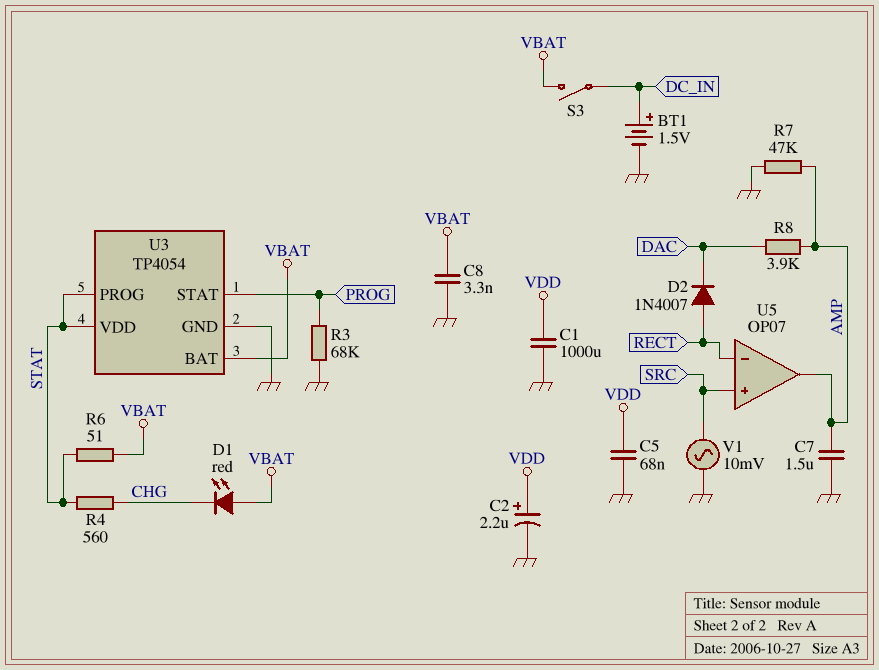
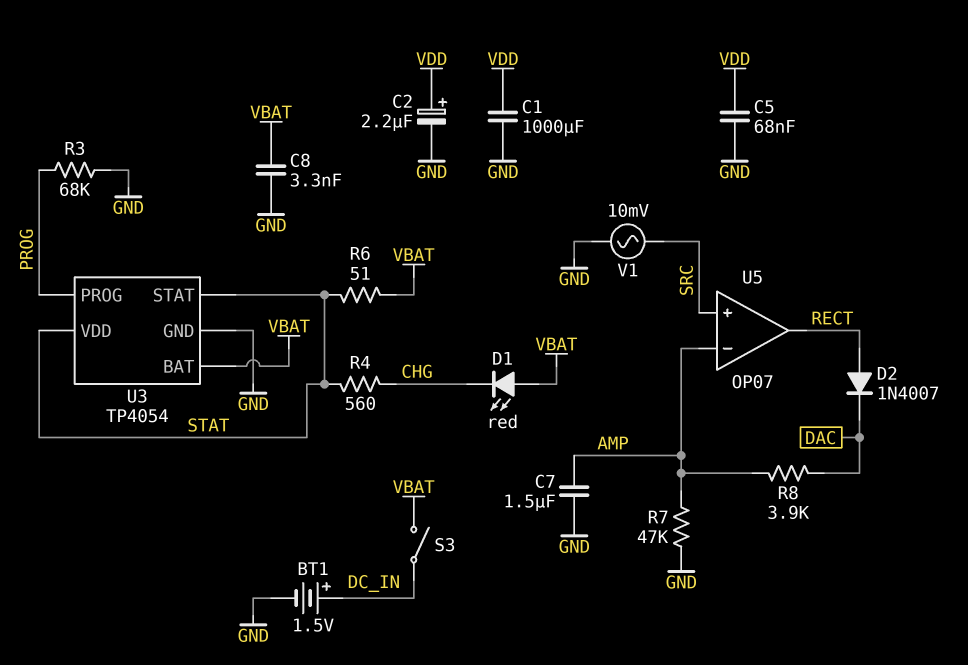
U3 pin PROG: STAT -> PROG
U3 pin STAT: PROG -> STAT
U5 pin in-: RECT -> AMP
U5 pin out: AMP -> RECT

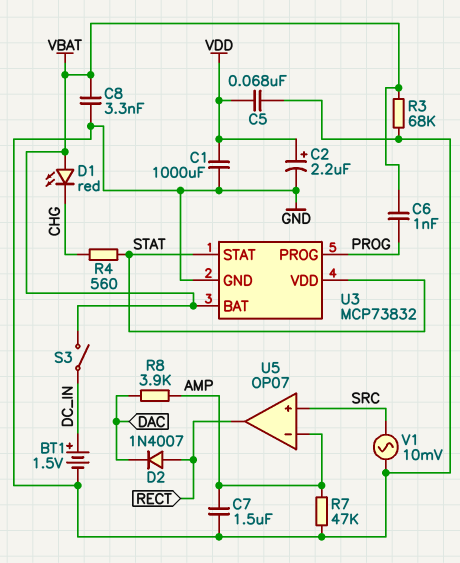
C6: none -> 1nF (PROG, VBAT)
R3: 68k (GND, PROG) -> 68k (GND, VBAT)
R6: 51 (STAT, VBAT) -> none
U3: TP4054 -> MCP73832

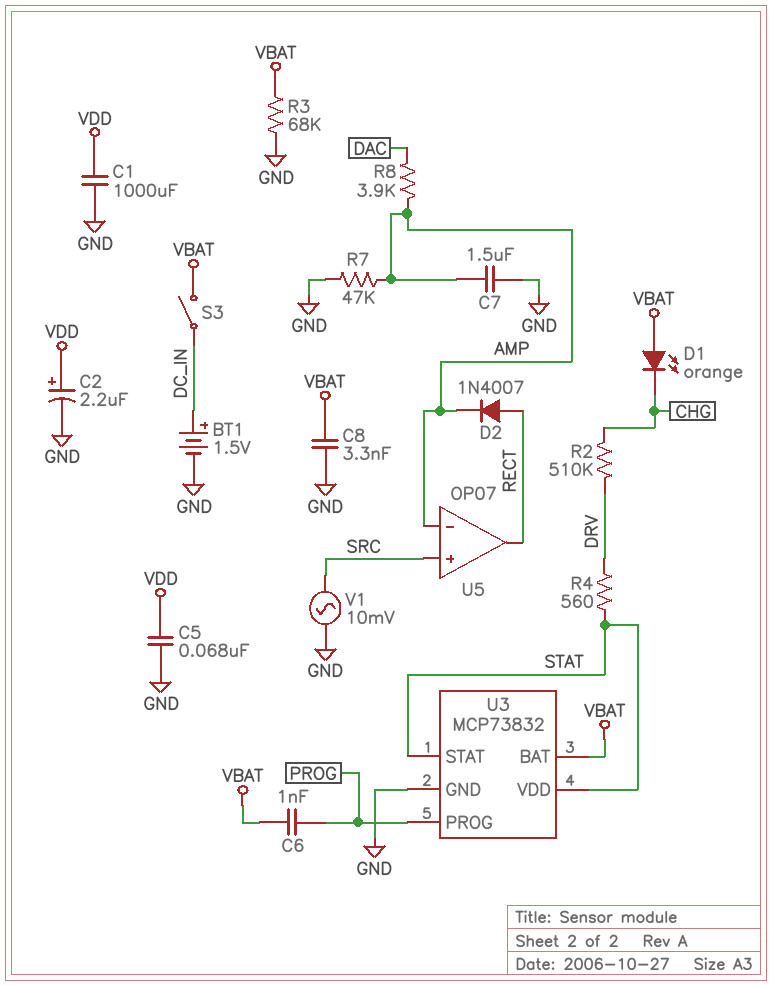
D1: LED red (A VBAT, K CHG) -> LED orange (A VBAT, K CHG)
D2: diode 1N4007 (A RECT, K DAC) -> diode 1N4007 (A RECT, K AMP)
R2: none -> 510k (CHG, DRV)
R4: 560 (CHG, STAT) -> 560 (DRV, STAT)

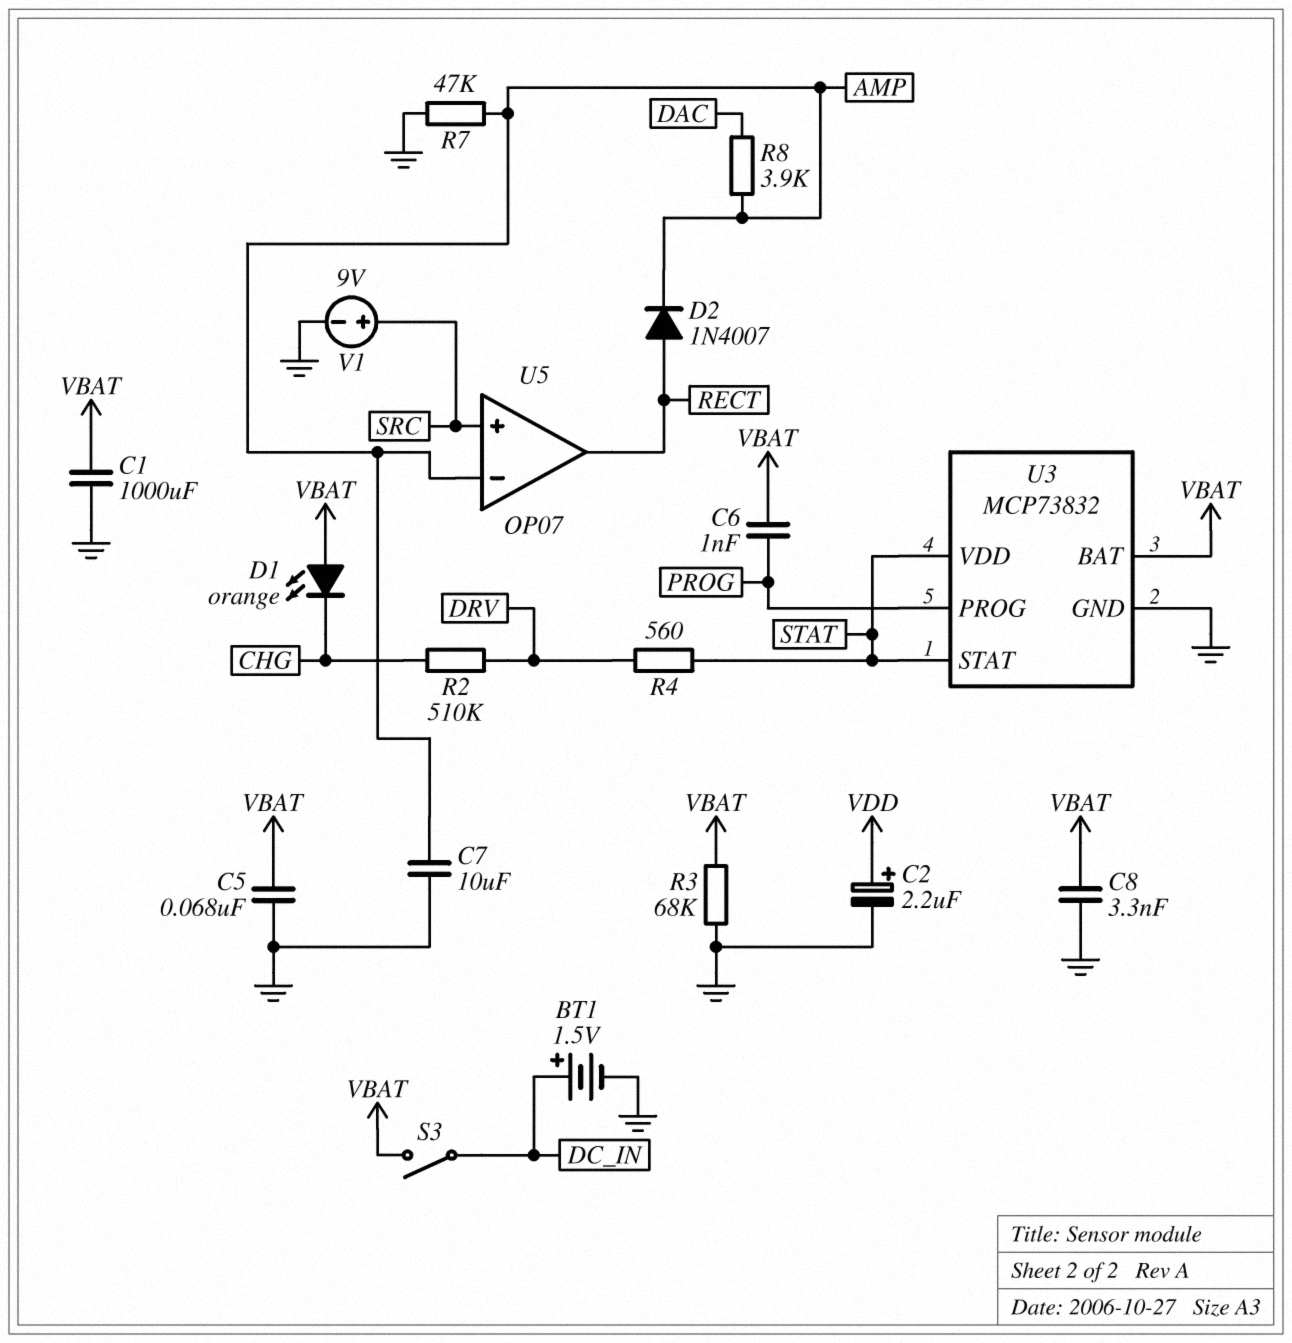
C1: 1000uF (GND, VDD) -> 1000uF (GND, VBAT)
C5: 68nF (GND, VDD) -> 68nF (GND, VBAT)
C7: 1.5uF (AMP, GND) -> 10uF (AMP, GND)
V1: AC 10mV (GND, SRC) -> 9V (plus SRC, minus GND)

